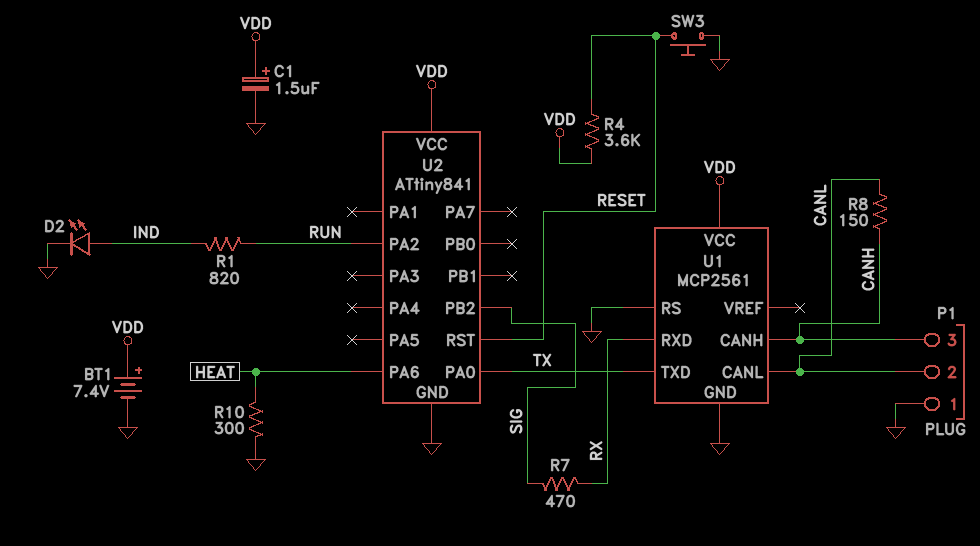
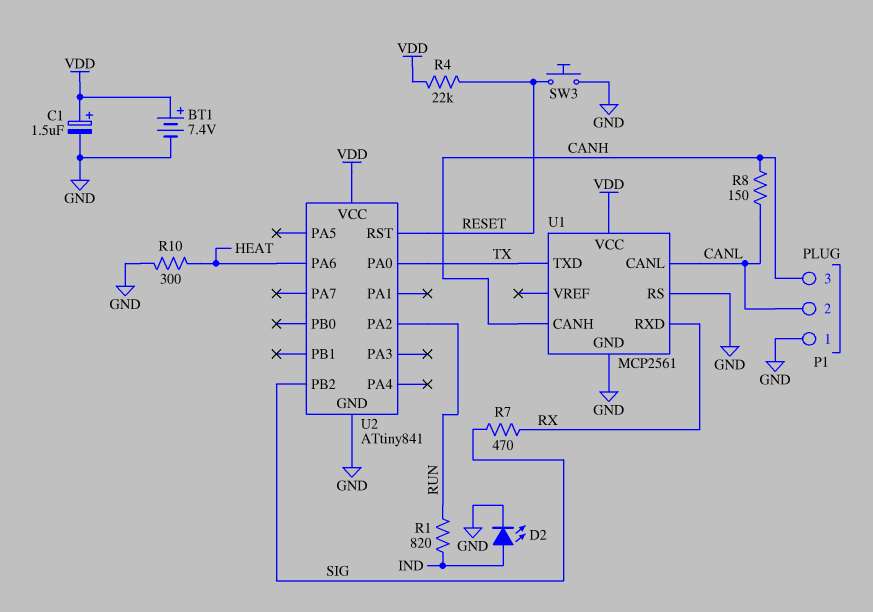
R4: 3.6k (RESET, VDD) -> 22k (RESET, VDD)

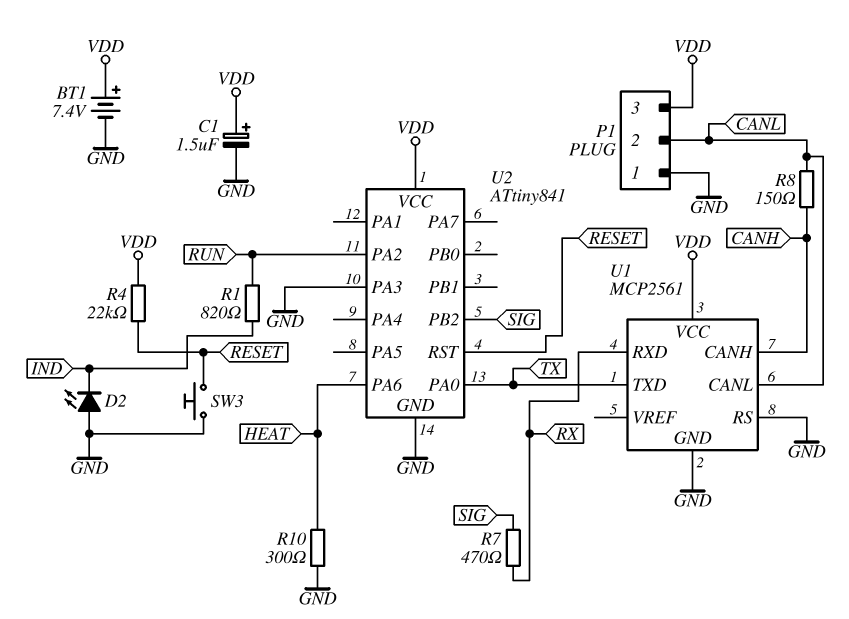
D2: LED (A IND, K GND) -> LED (A GND, K IND)
P1 pin 3: CANH -> VDD
U2 pin PA3: none -> GND

